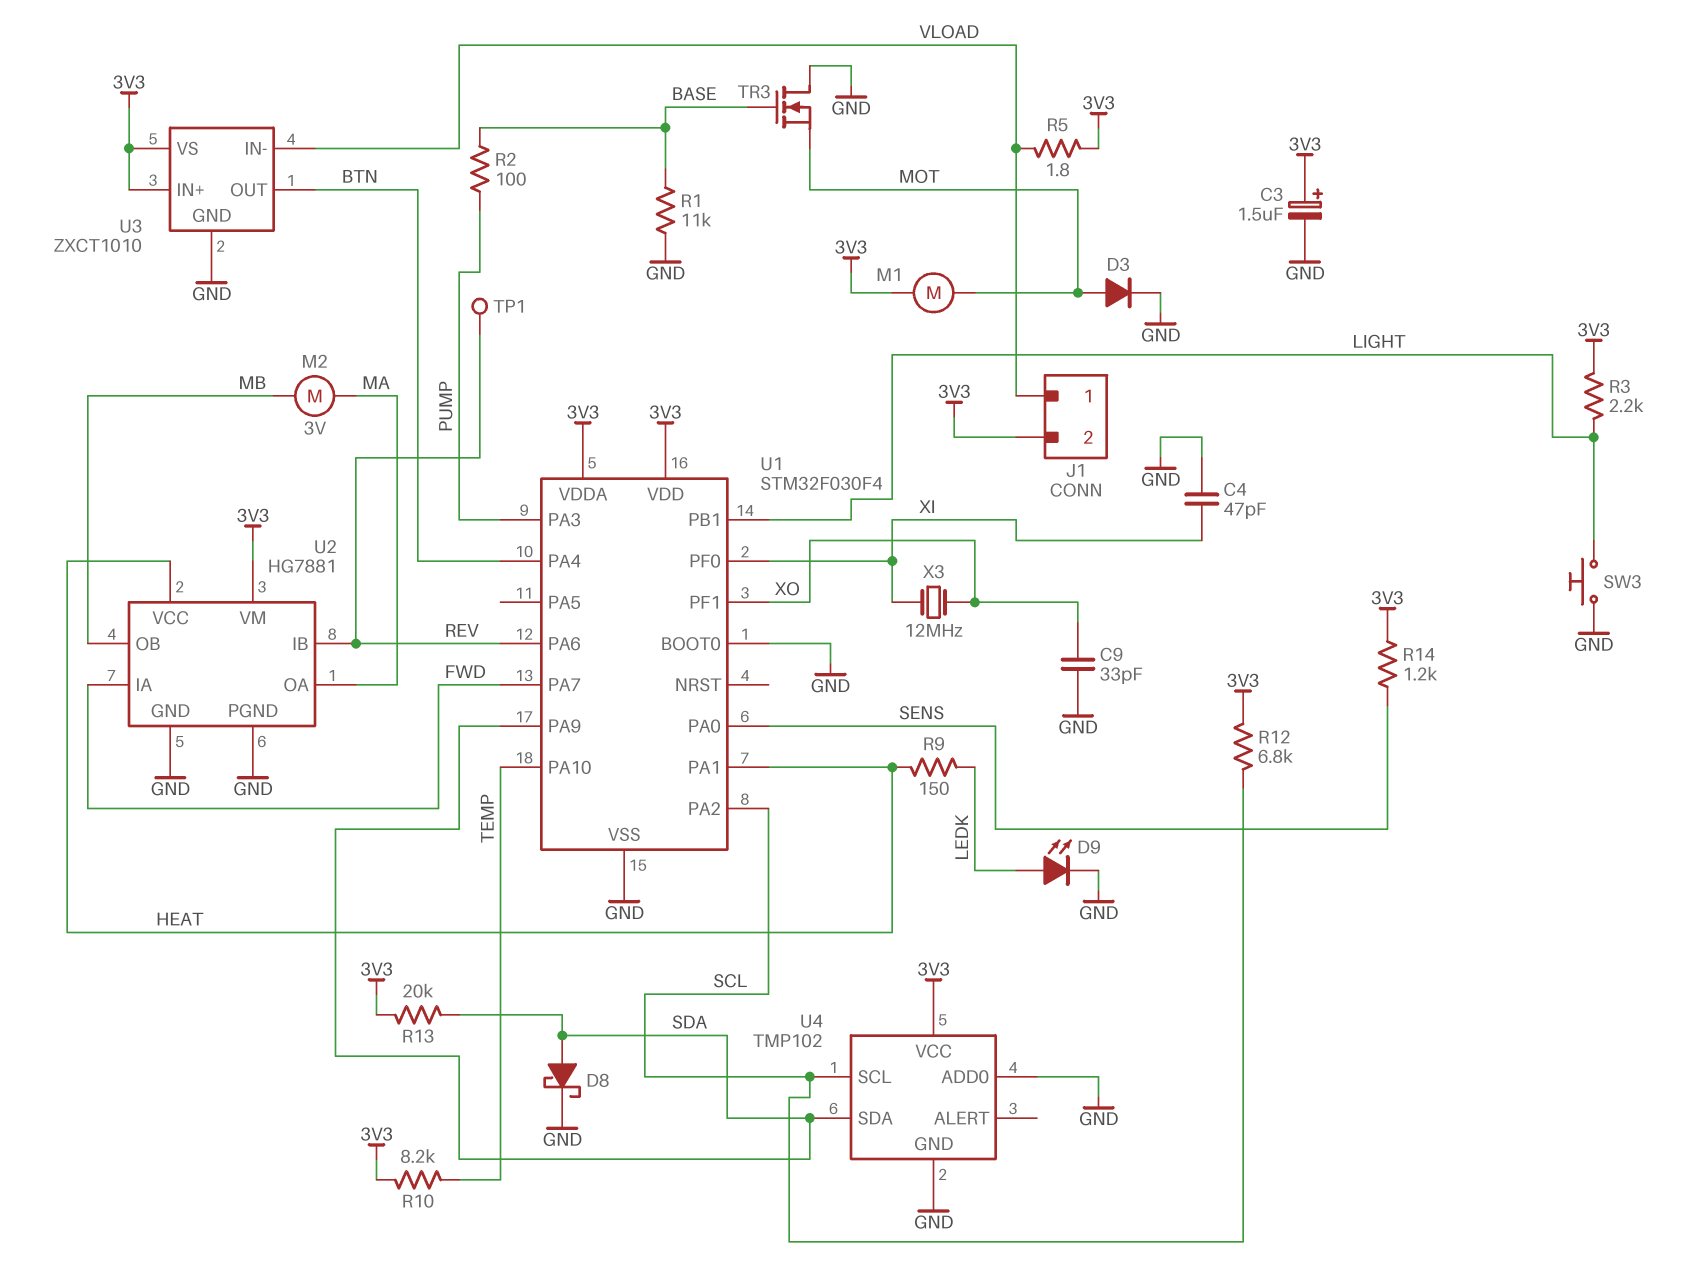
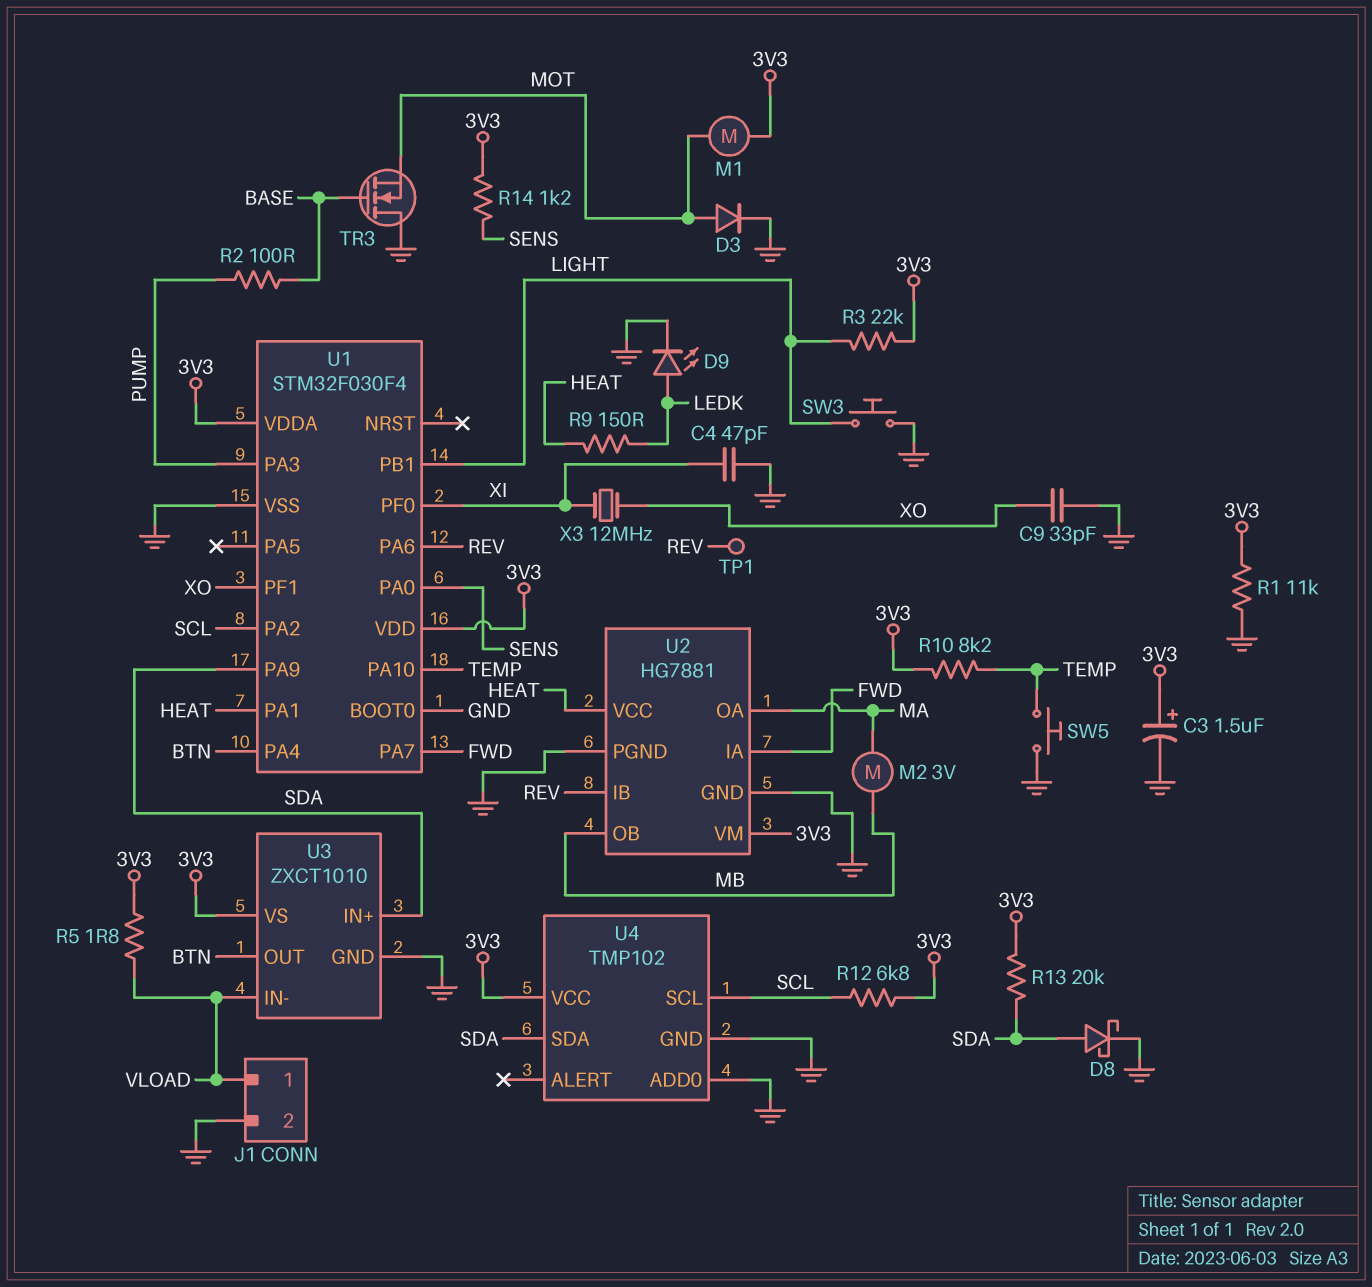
J1 pin 2: 3V3 -> GND
R1: 11k (BASE, GND) -> 11k (3V3, GND)
R3: 2.2k (3V3, LIGHT) -> 22k (3V3, LIGHT)
SW5: none -> button (GND, TEMP)
U3 pin IN+: 3V3 -> SDA

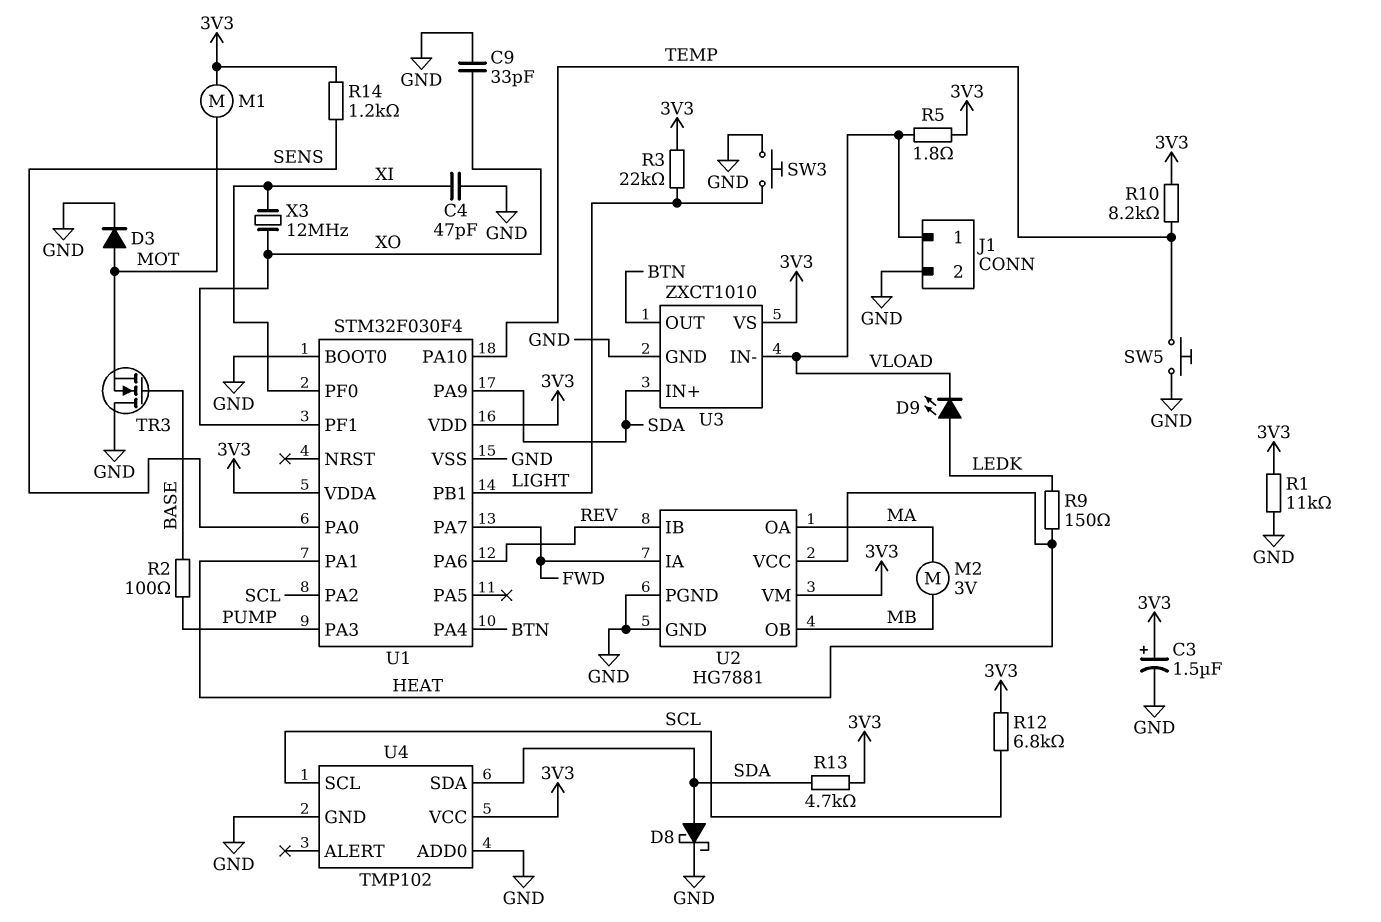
D9: LED (A LEDK, K GND) -> LED (A LEDK, K VLOAD)
R13: 20k (3V3, SDA) -> 4.7k (3V3, SDA)
TP1: test point (REV) -> none

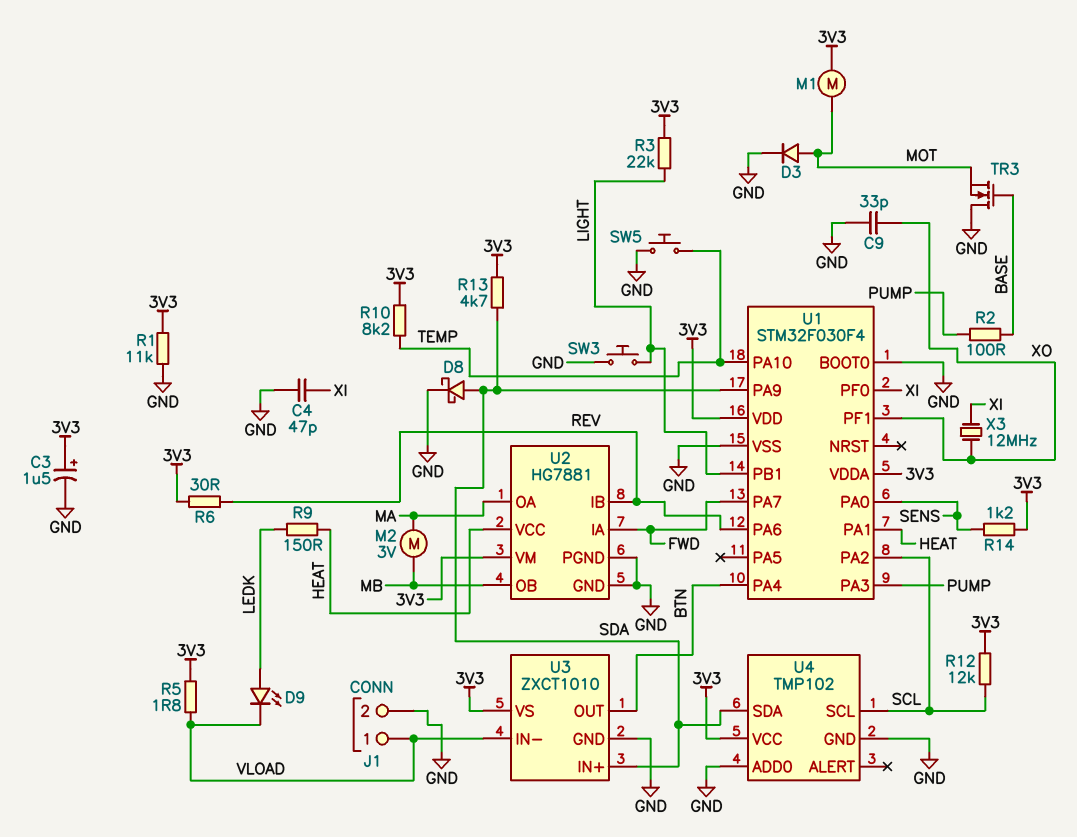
R6: none -> 30 (3V3, REV)
R12: 6.8k (3V3, SCL) -> 12k (3V3, SCL)

